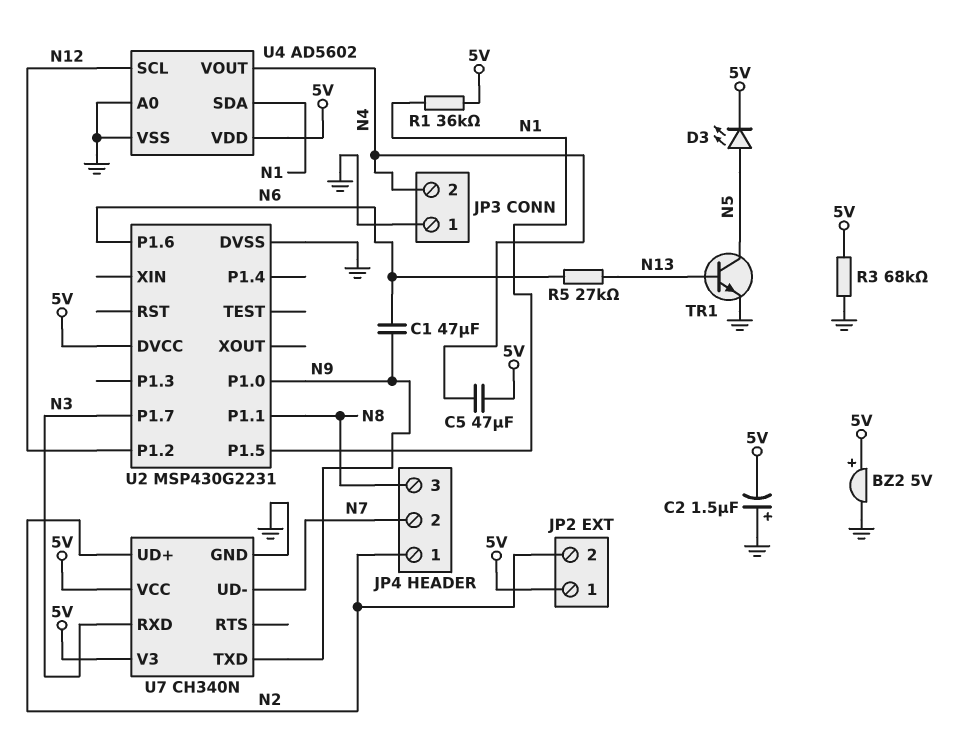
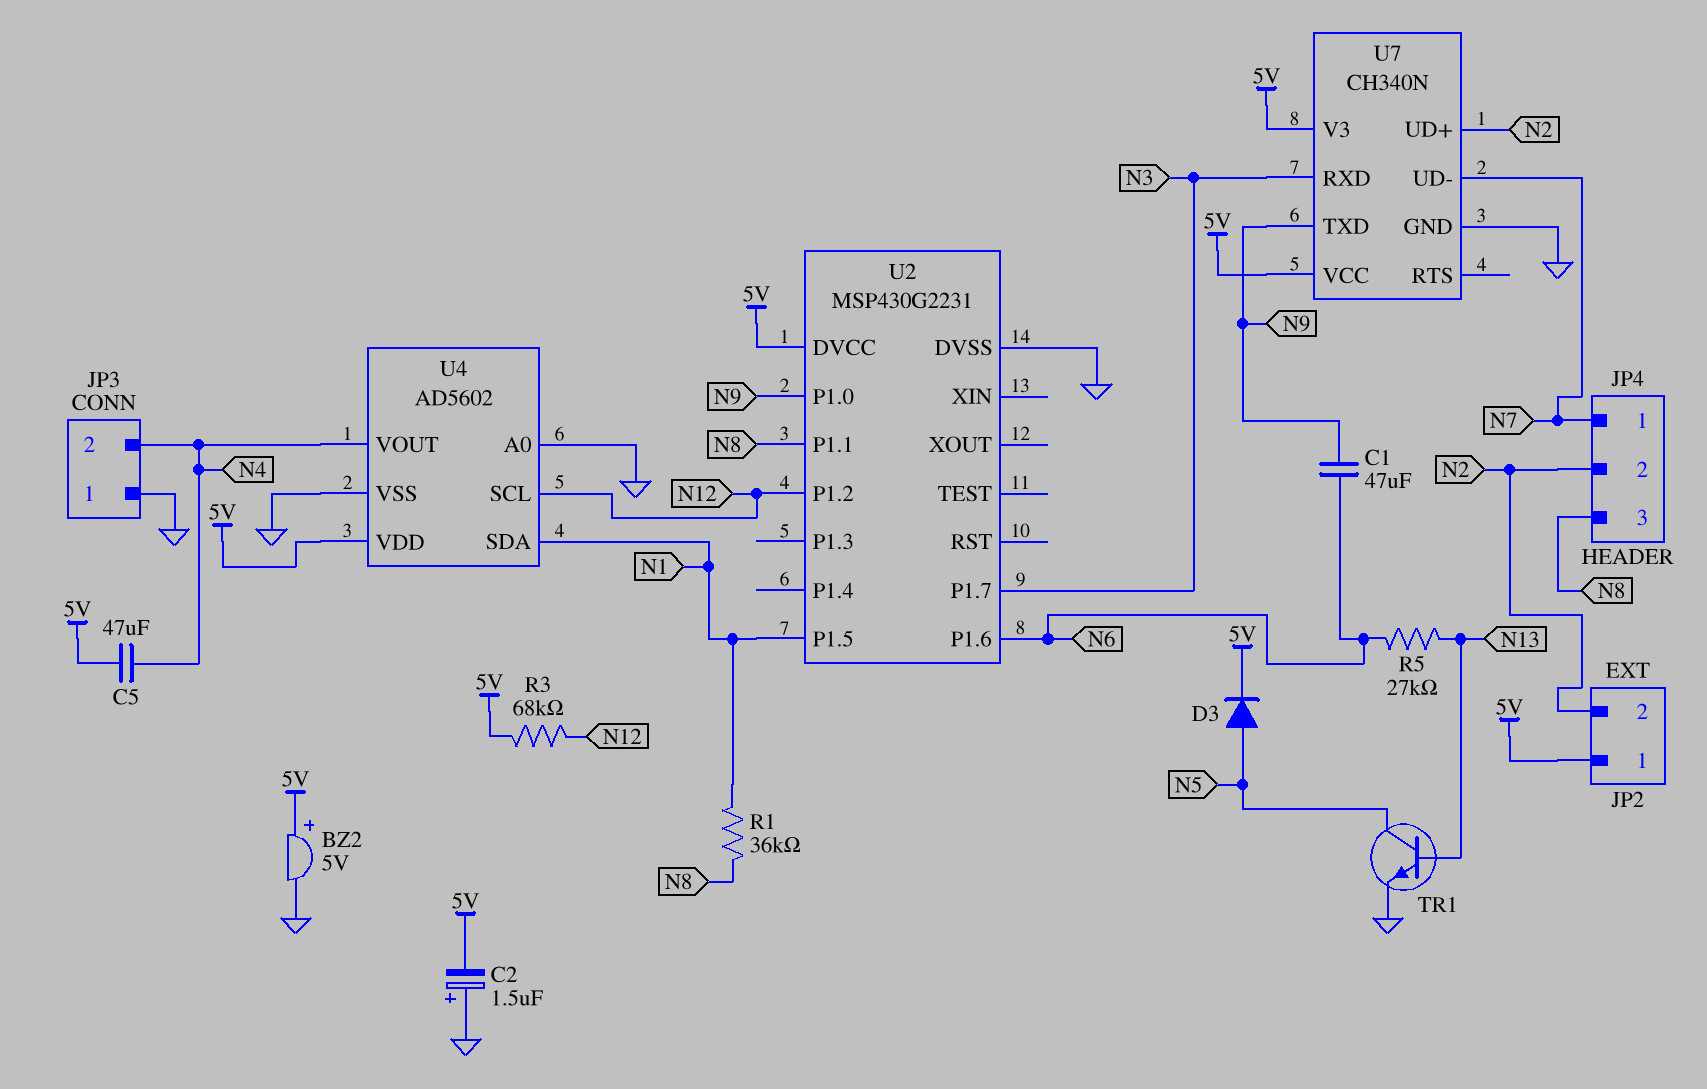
D3: LED (A N5, K 5V) -> diode (A N5, K 5V)
JP4 pin 1: N2 -> N7
JP4 pin 2: N7 -> N2
R1: 36k (5V, N1) -> 36k (N1, N8)
R3: 68k (5V, GND) -> 68k (5V, N12)

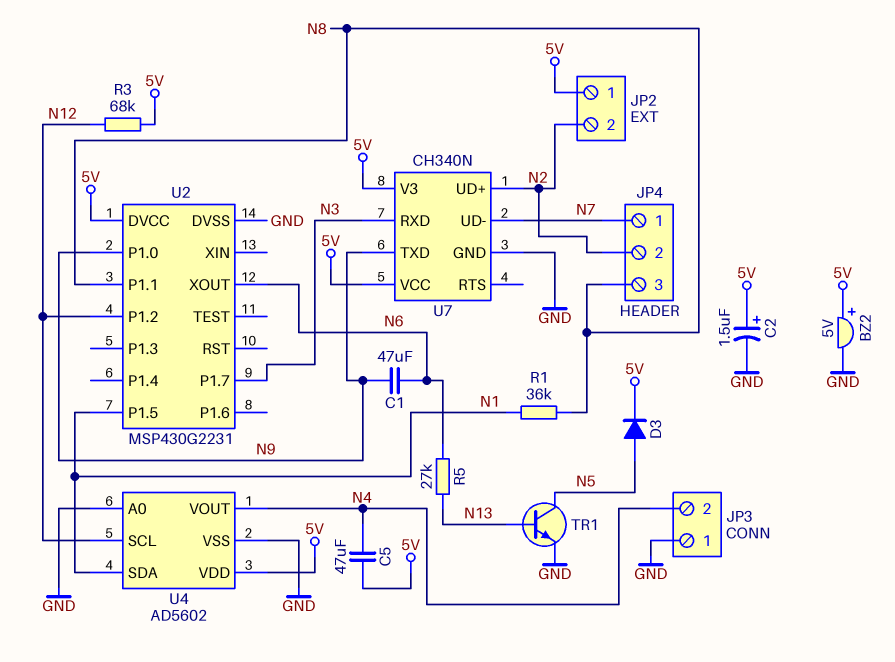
C2: 1.5uF (plus GND, minus 5V) -> 1.5uF (plus 5V, minus GND)
U2 pin P1.6: N6 -> none
U2 pin XOUT: none -> N6

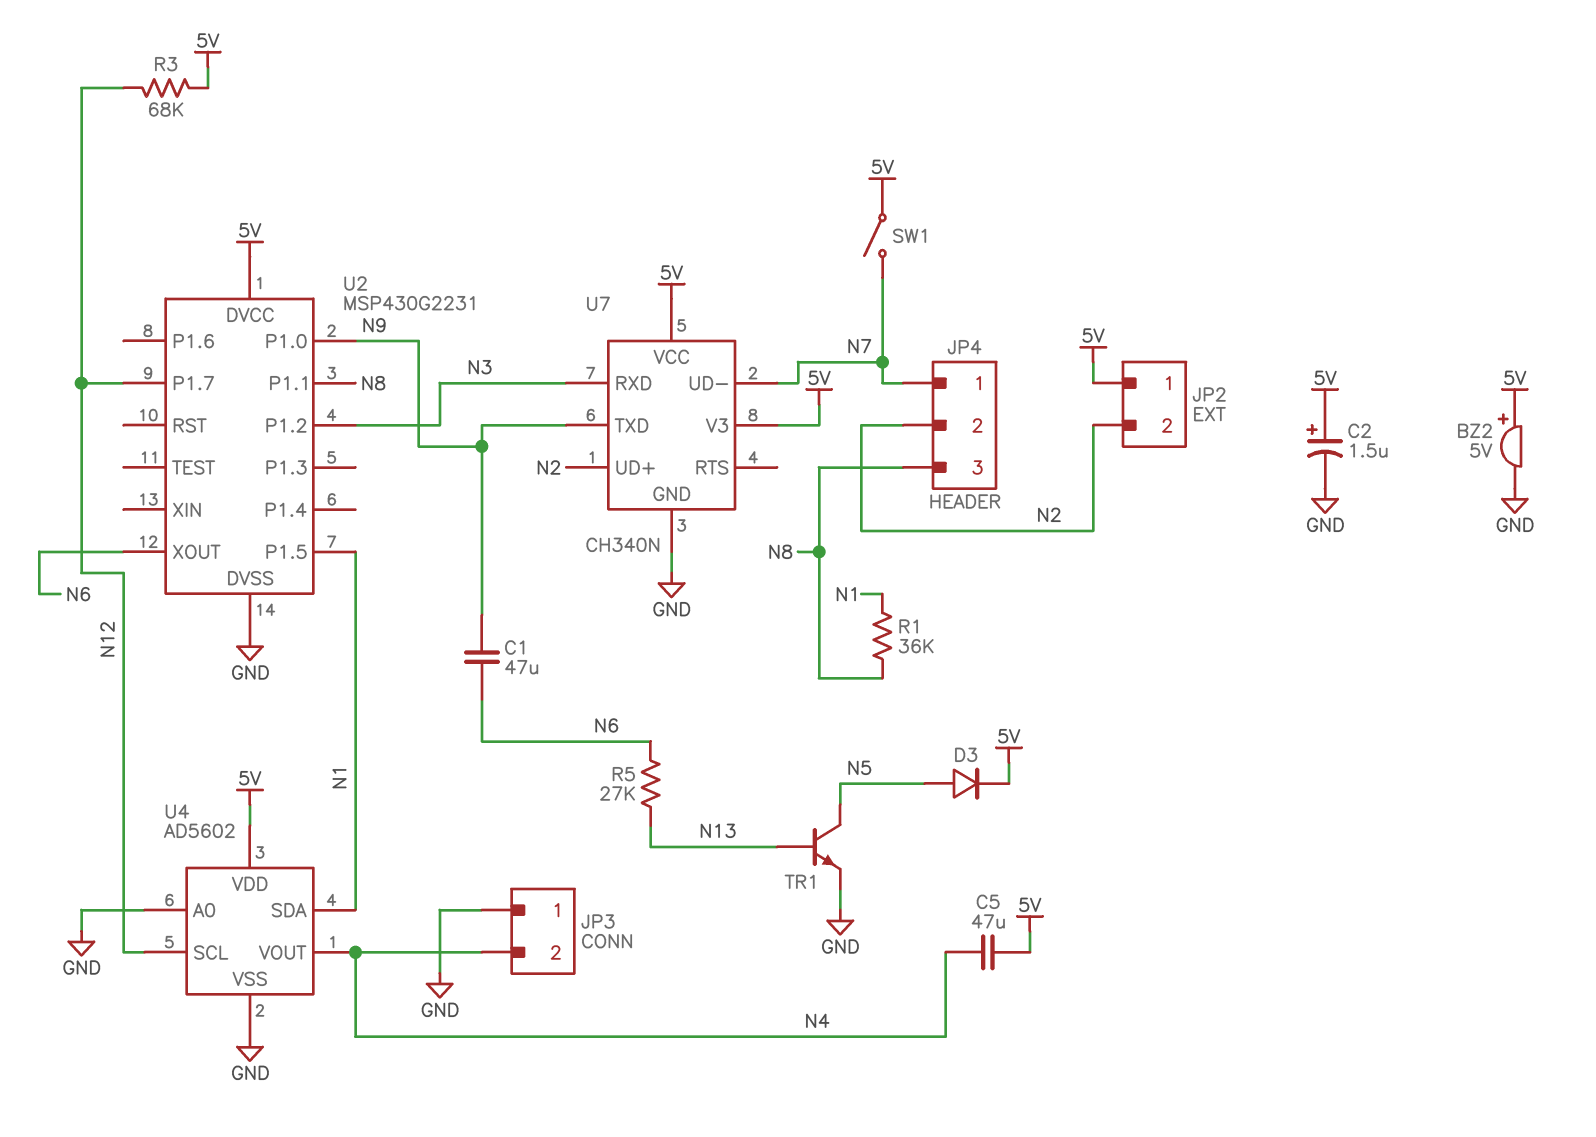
SW1: none -> switch (5V, N7)
U2 pin P1.2: N12 -> N3
U2 pin P1.7: N3 -> N12

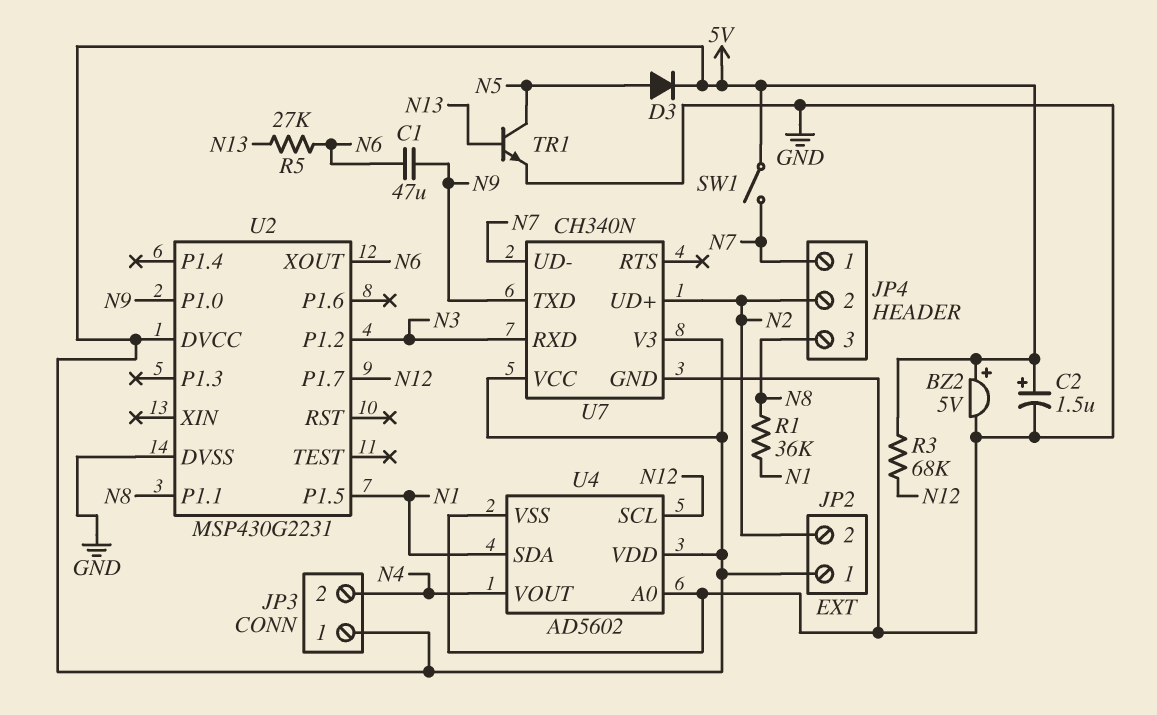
C5: 47uF (5V, N4) -> none
JP3 pin 1: GND -> 5V

